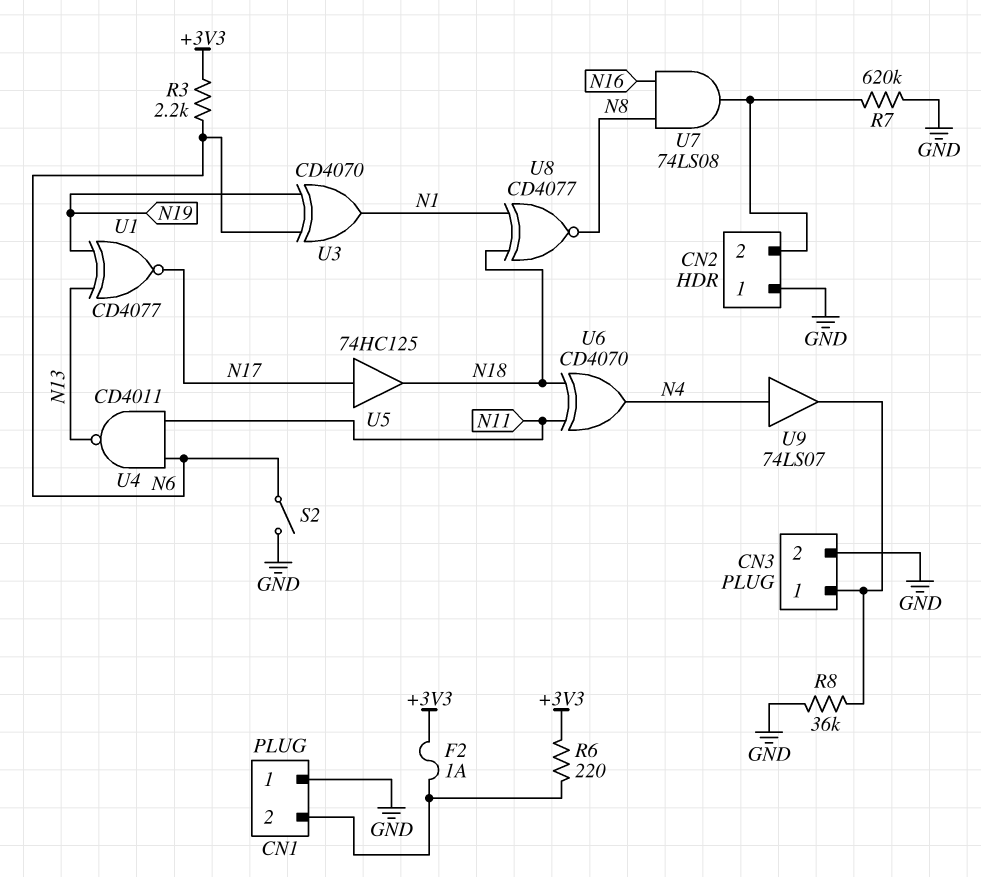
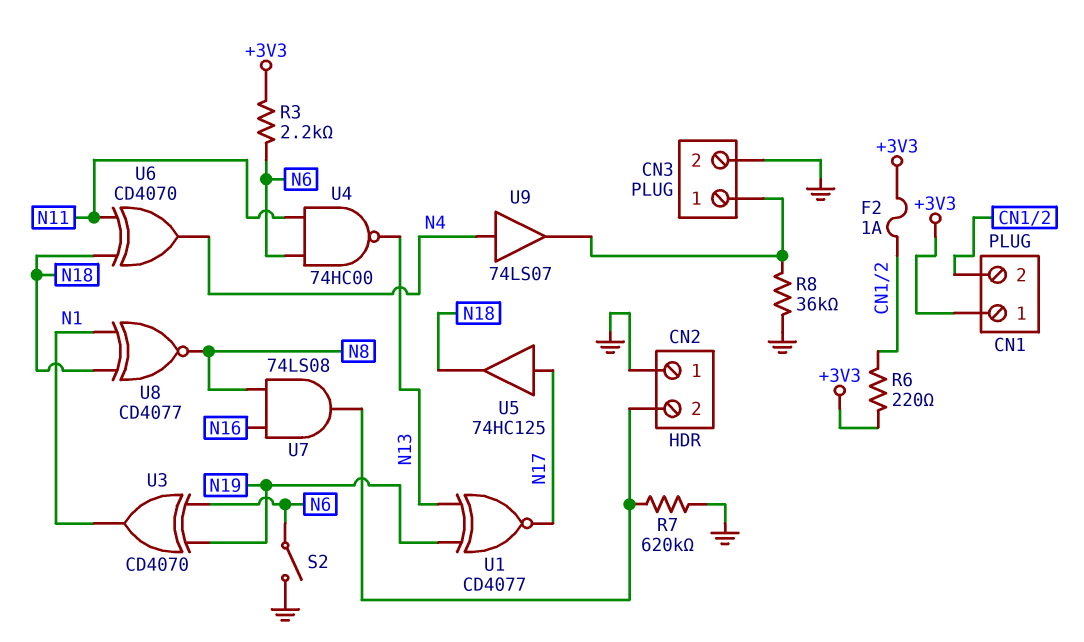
CN1 pin 1: GND -> +3V3
U4: NAND CD4011 (in N6, in N11, out N13) -> NAND 74HC00 (in N6, in N11, out N13)

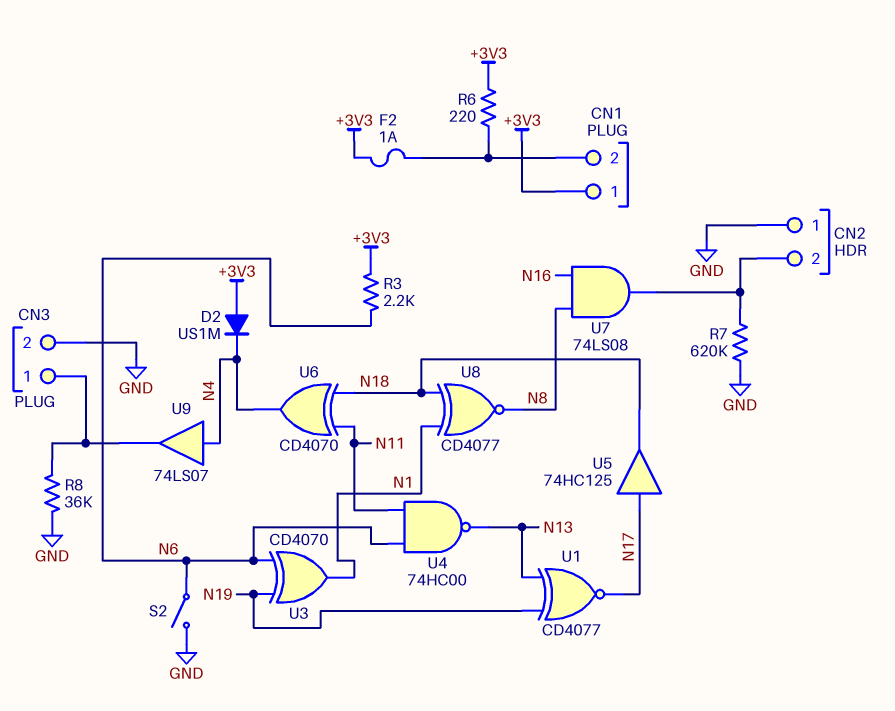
D2: none -> diode US1M (A +3V3, K N4)

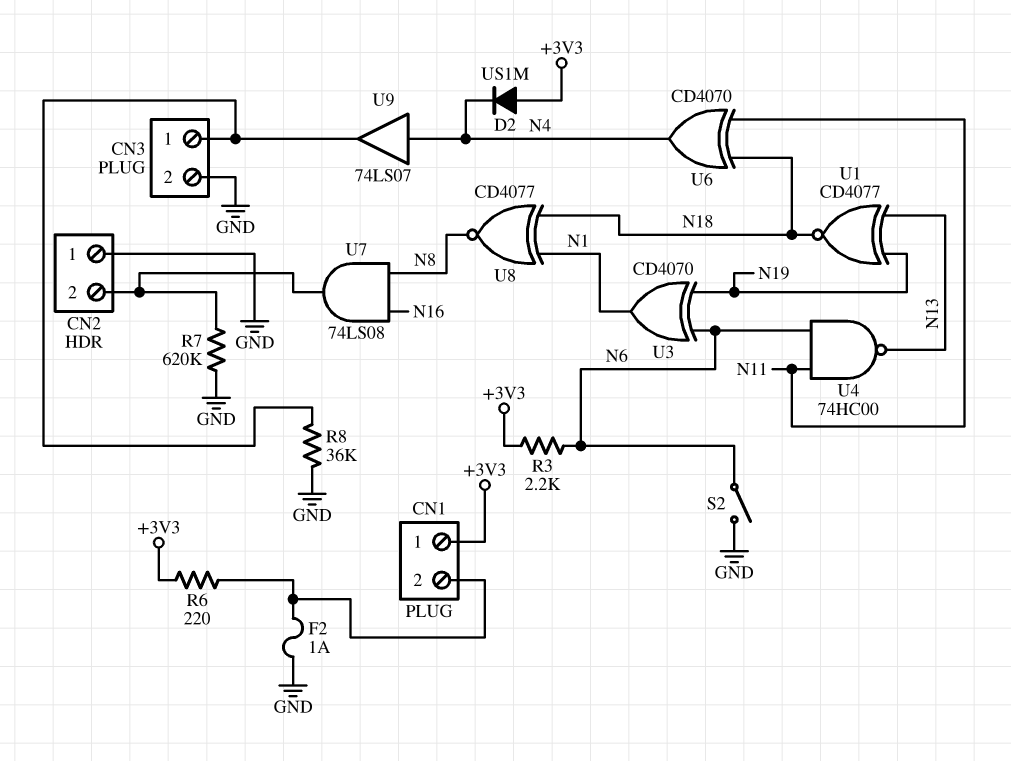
F2: 1A (+3V3, CN1/2) -> 1A (CN1/2, GND)
U1: XNOR CD4077 (in N13, in N19, out N17) -> XNOR CD4077 (in N13, in N19, out N18)
U5: buffer 74HC125 (in N17, out N18) -> none

